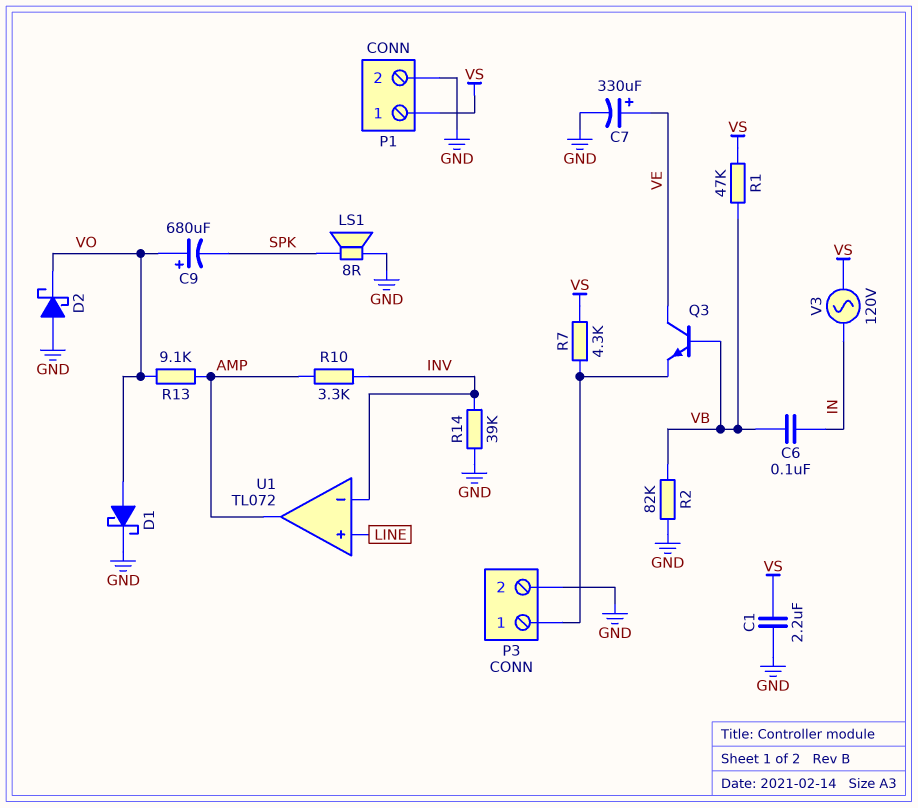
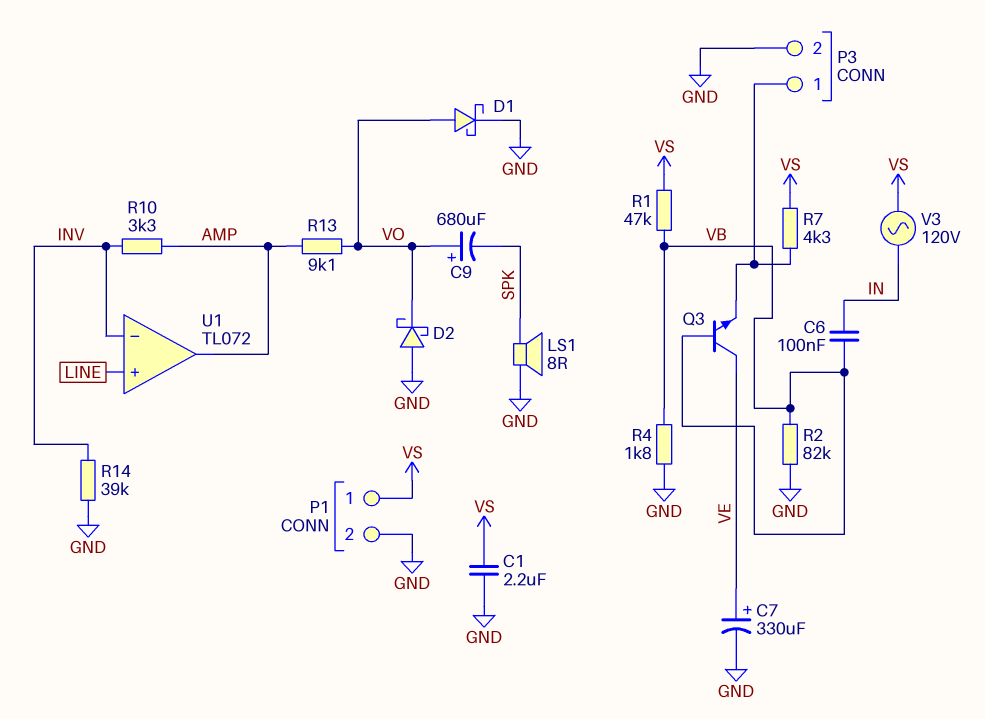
R4: none -> 1.8k (GND, VB)

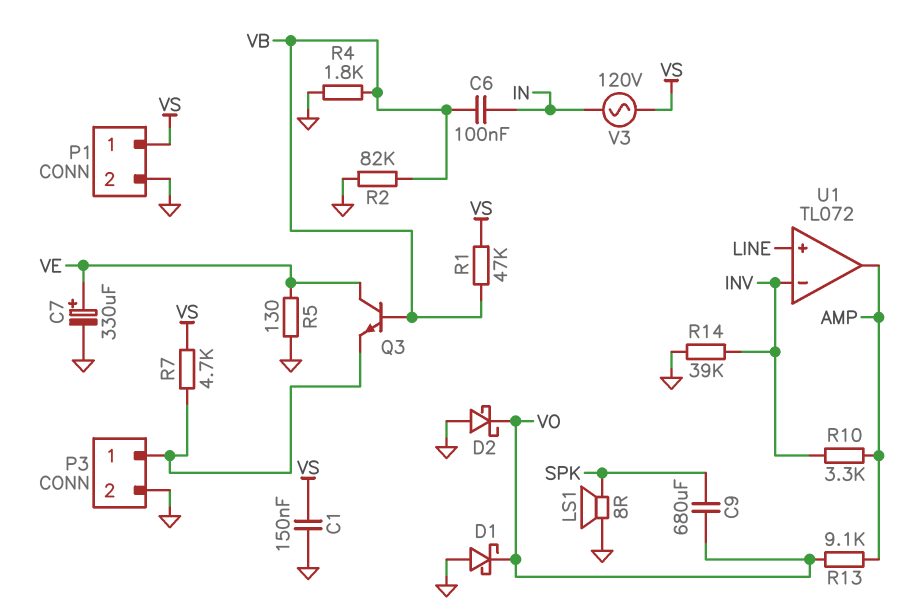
C1: 2.2uF (GND, VS) -> 150nF (GND, VS)
C9: 680uF (plus VO, minus SPK) -> 680uF (SPK, VO)
D1: schottky (A VO, K GND) -> schottky (A GND, K VO)
R5: none -> 130 (GND, VE)
R7: 4.3k (P3/1, VS) -> 4.7k (P3/1, VS)

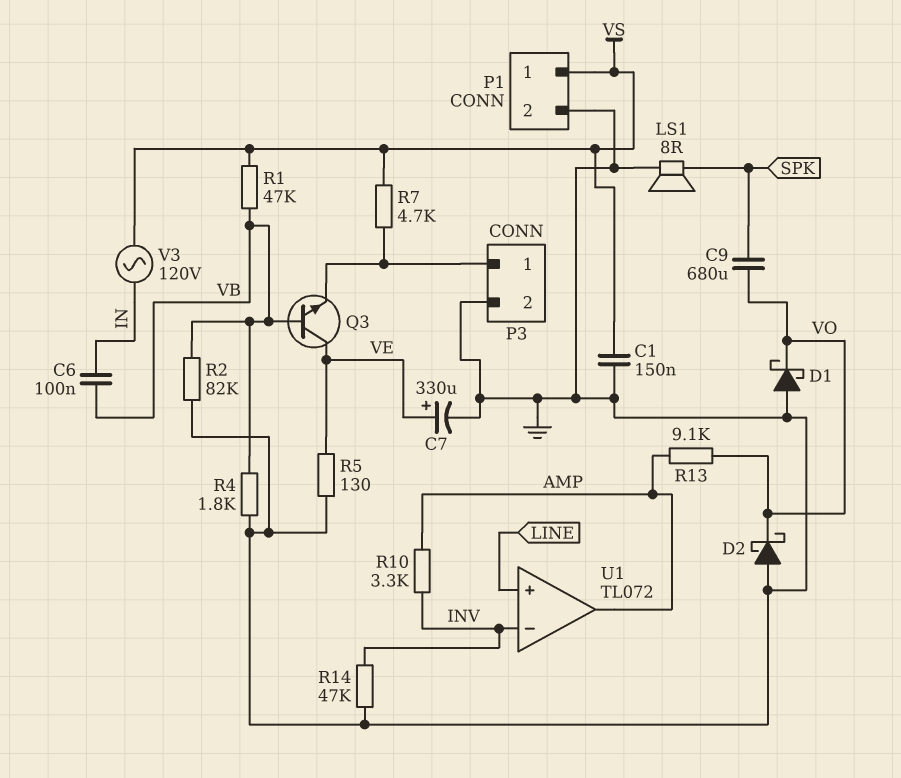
R14: 39k (GND, INV) -> 47k (GND, INV)

